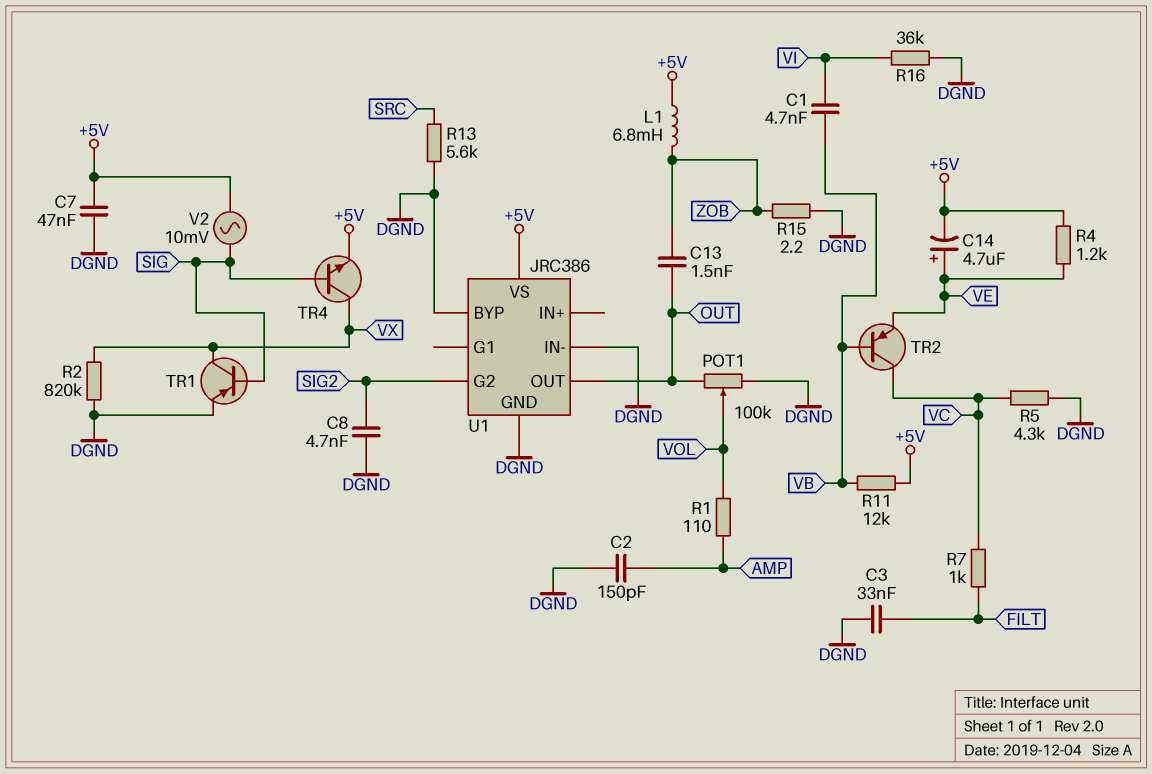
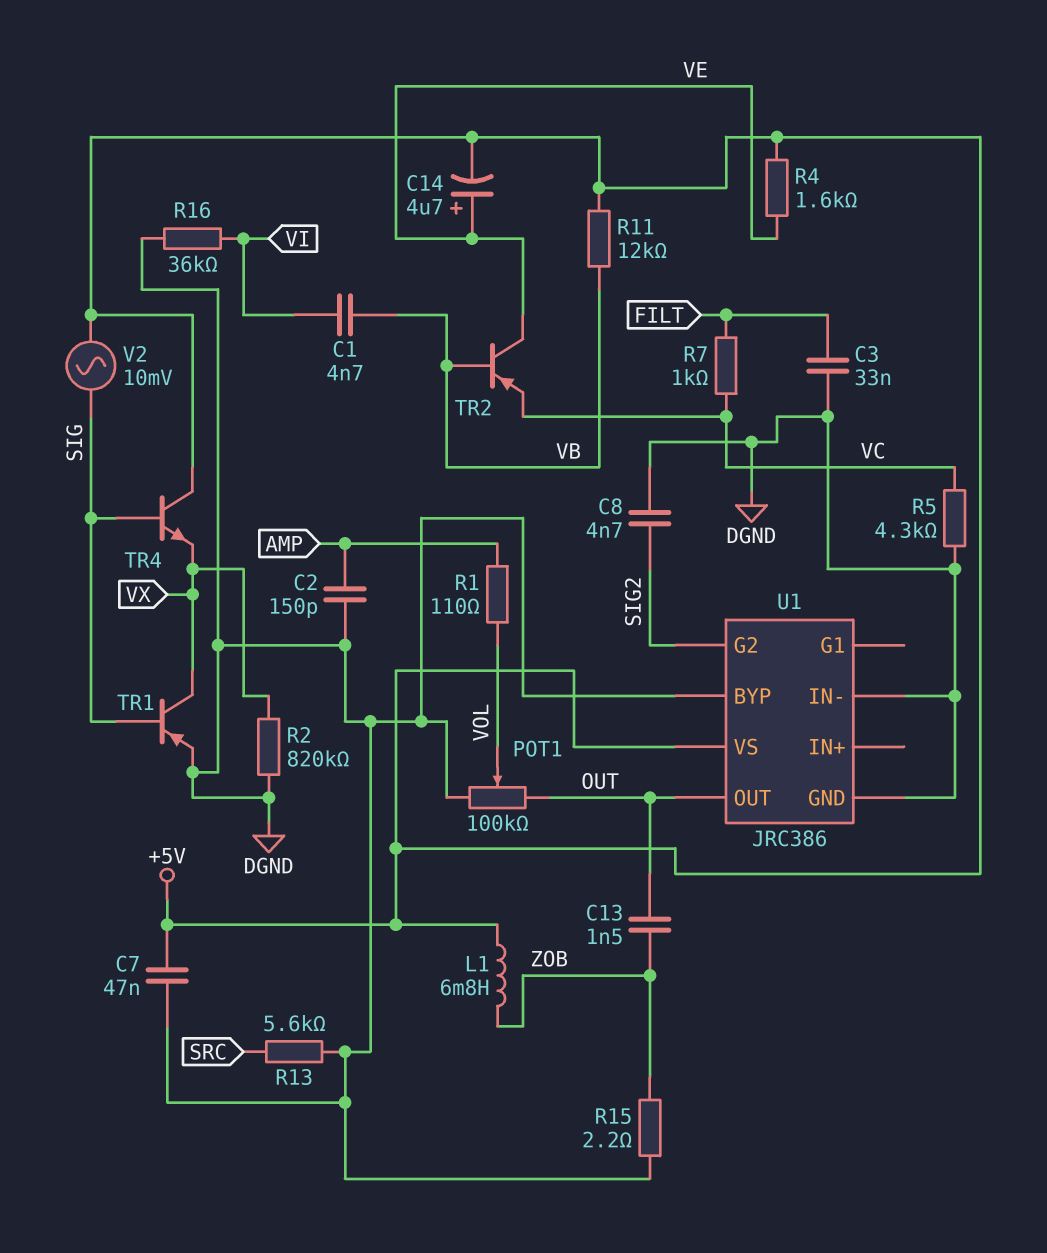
R4: 1.2k (+5V, VE) -> 1.6k (+5V, VE)
TR2: PNP (B VB, C VC, E VE) -> PNP (B VB, C VE, E VC)
TR4: NPN (B SIG, C VX, E +5V) -> NPN (B SIG, C +5V, E VX)

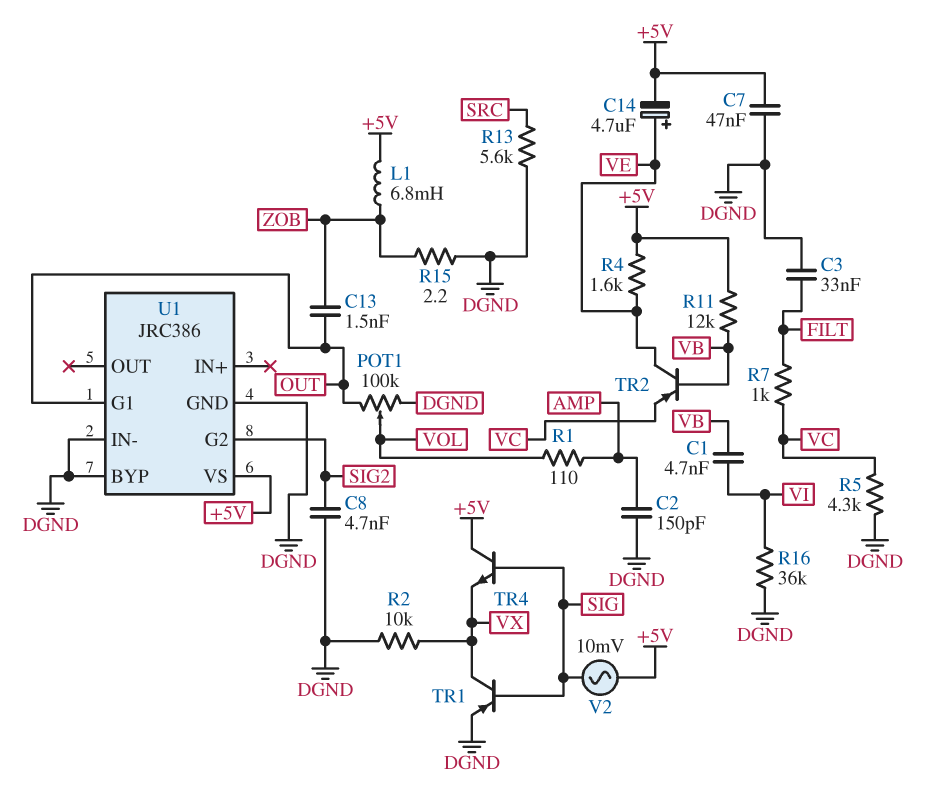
R2: 820k (DGND, VX) -> 10k (DGND, VX)
U1 pin G1: none -> OUT
U1 pin OUT: OUT -> none

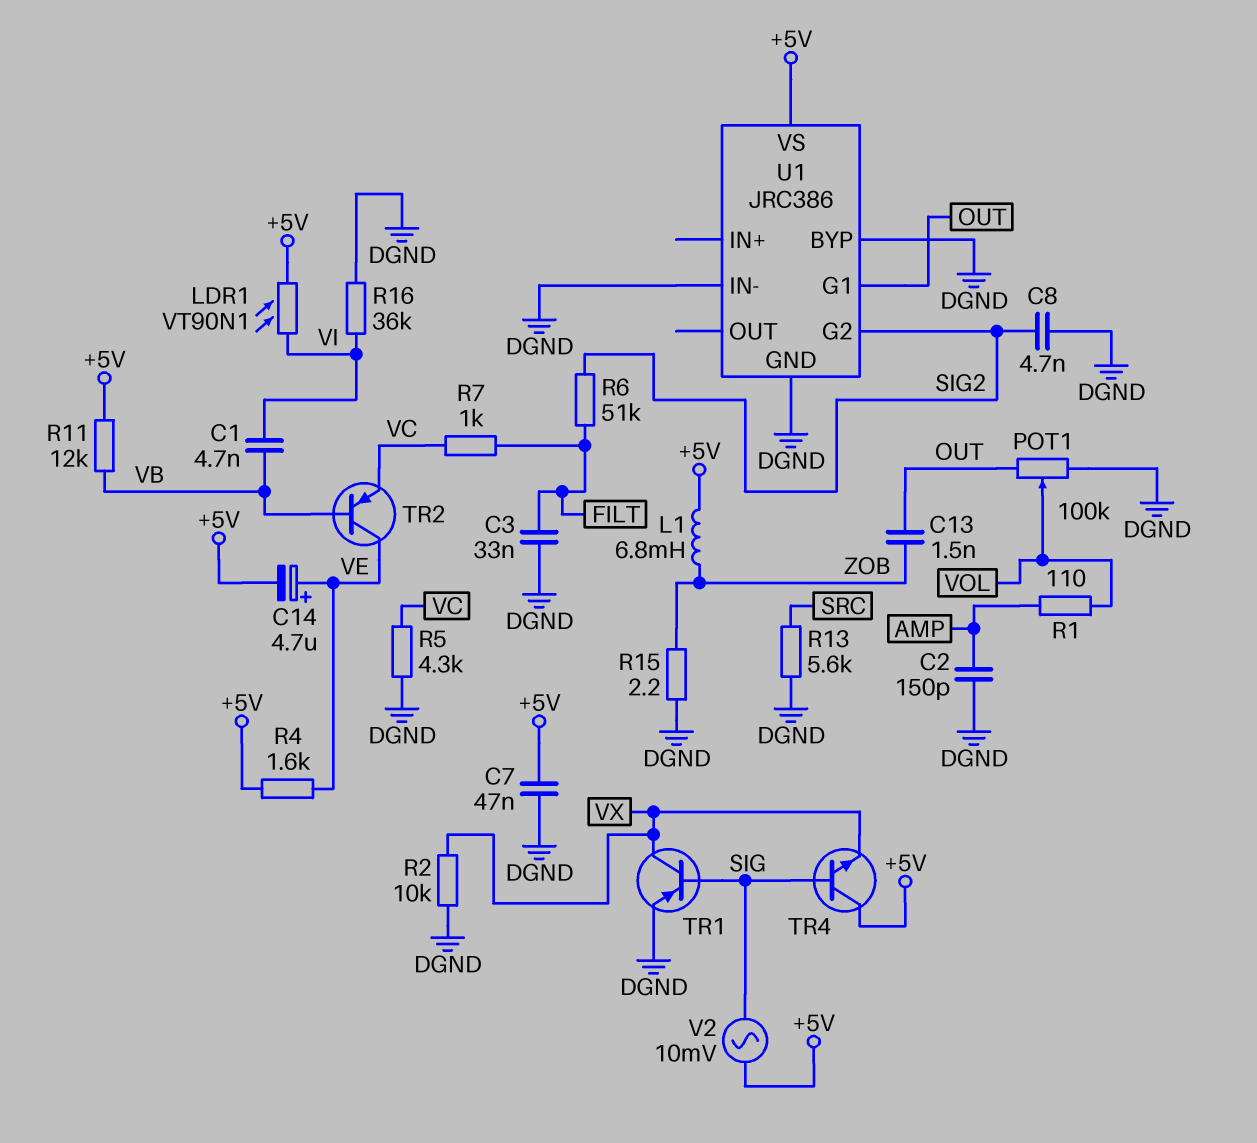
LDR1: none -> VT90N1 (+5V, VI)
R6: none -> 51k (FILT, SIG2)

